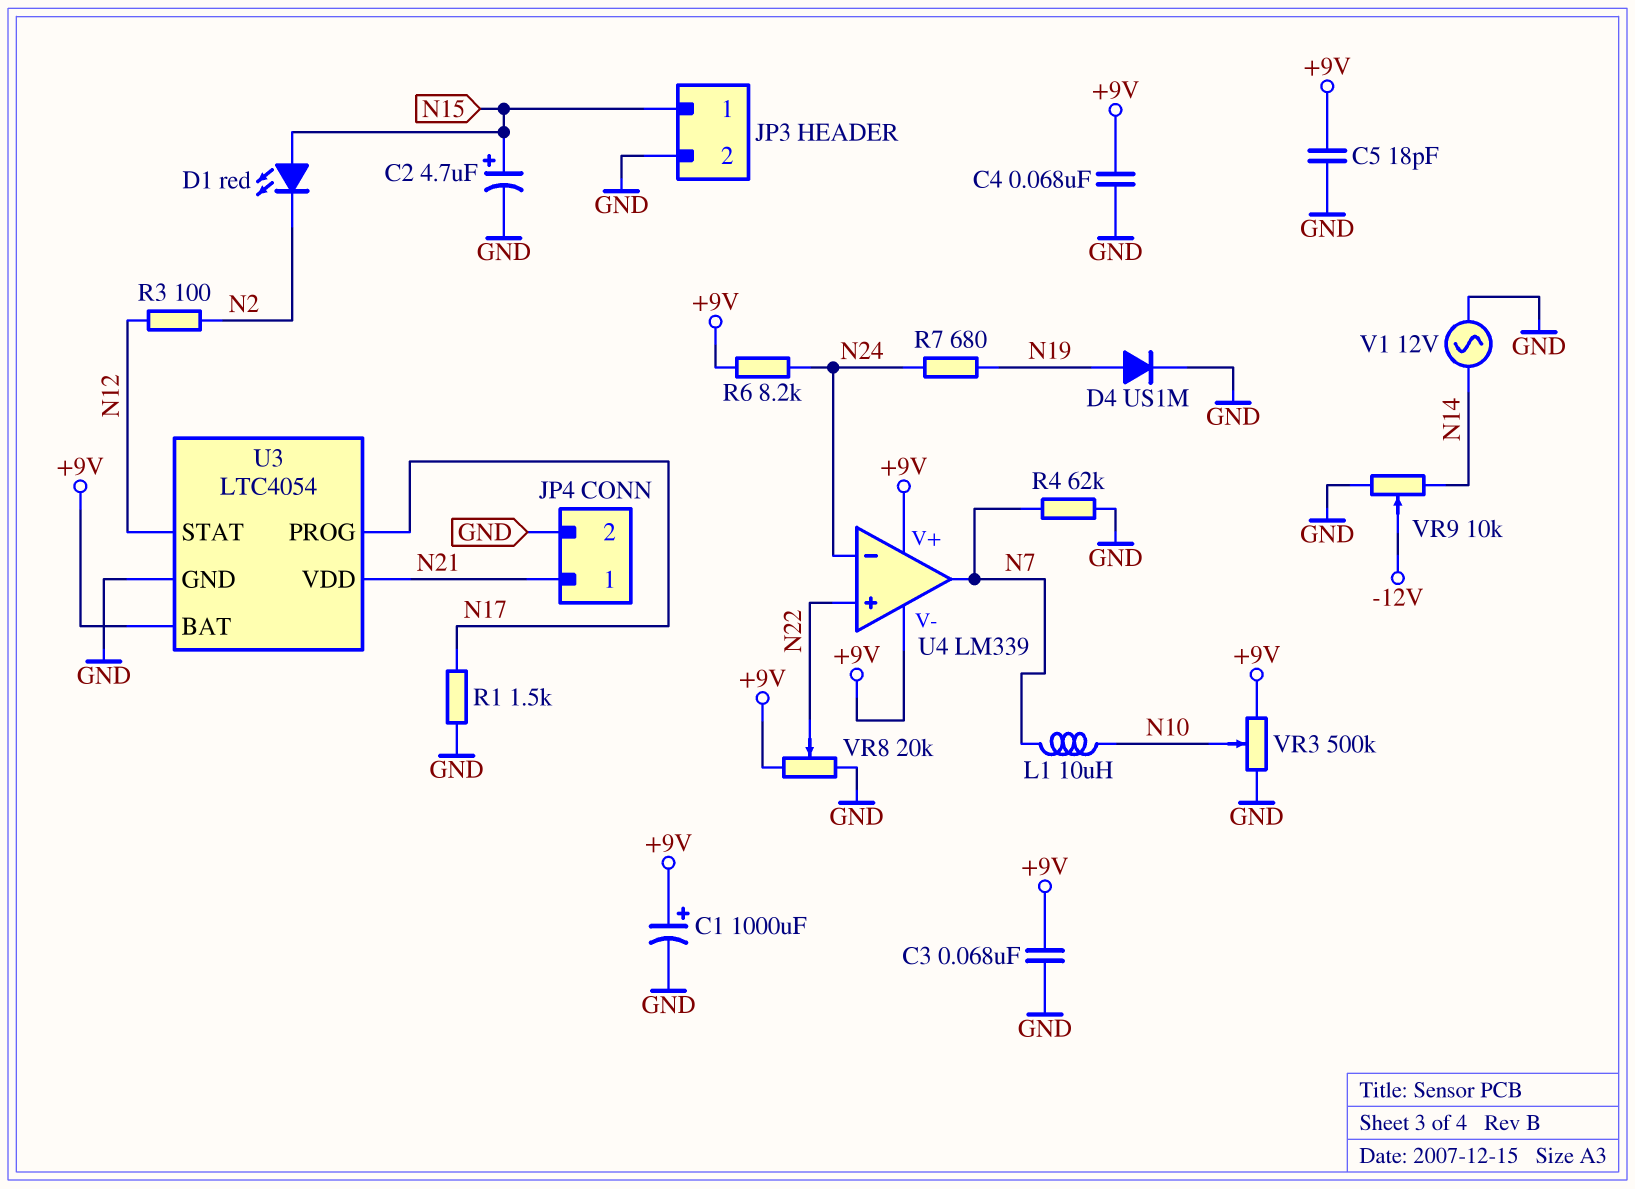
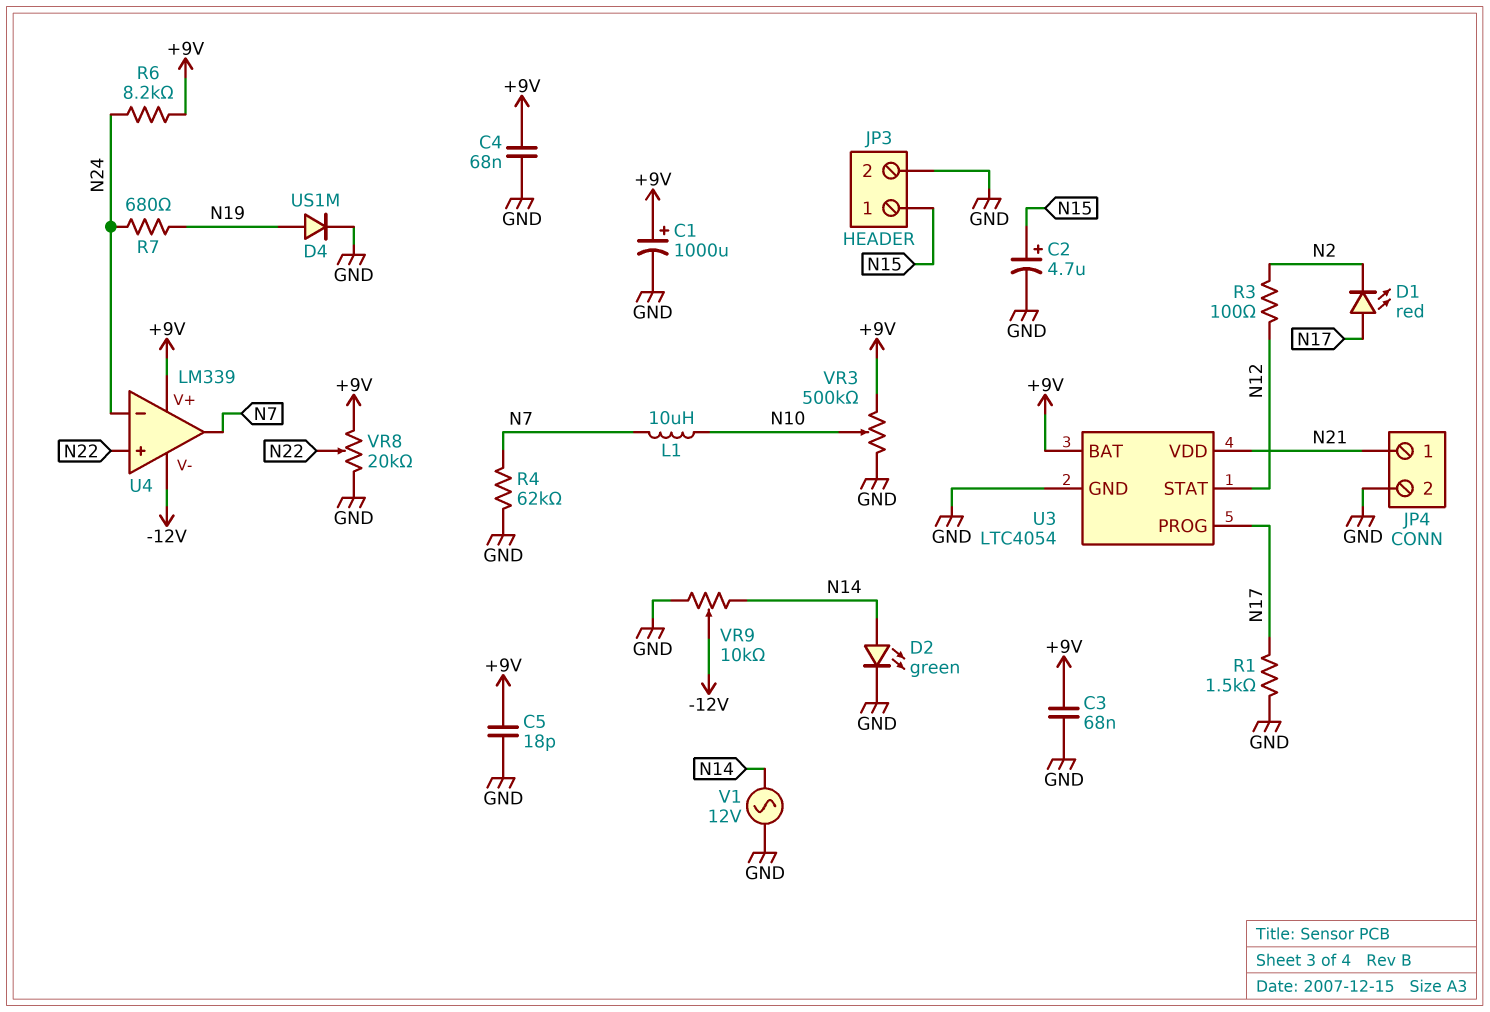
D1: LED red (A N15, K N2) -> LED red (A N17, K N2)
D2: none -> LED green (A N14, K GND)
U4 pin V-: +9V -> -12V

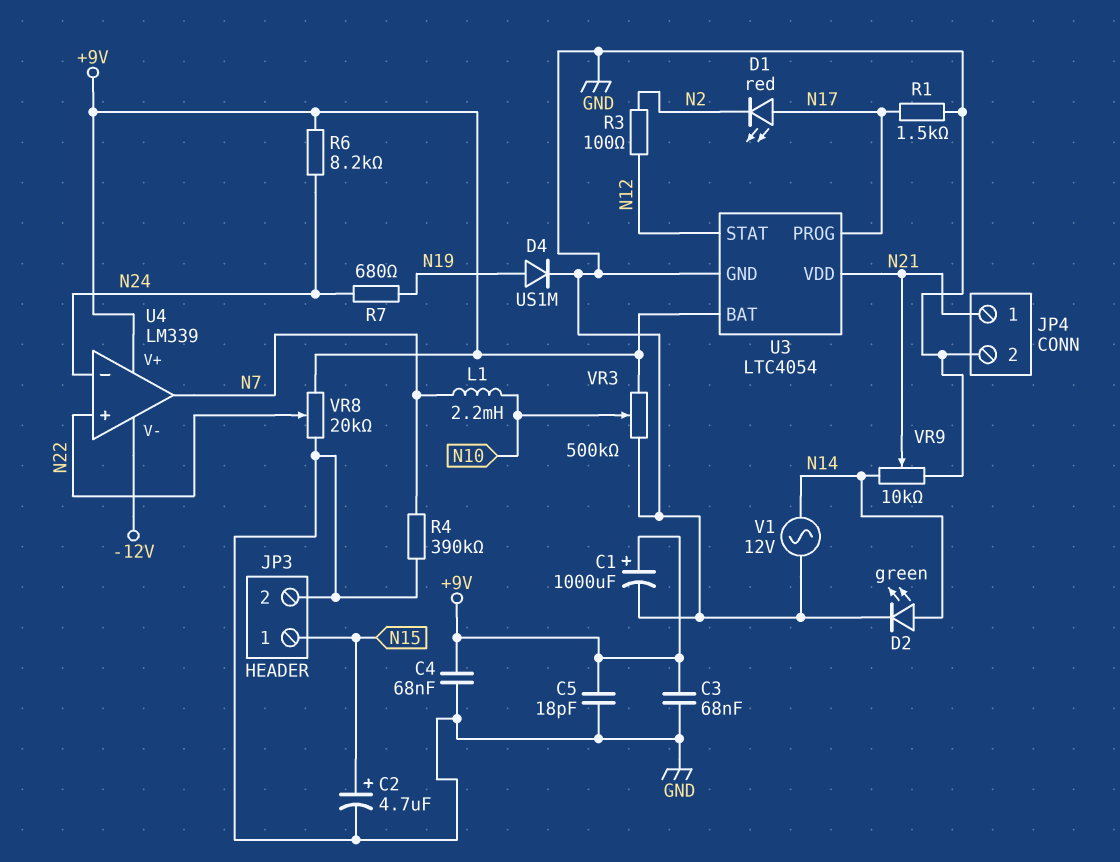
L1: 10uH (N7, N10) -> 2.2mH (N7, N10)
R4: 62k (GND, N7) -> 390k (GND, N7)
VR9: 10k (GND, N14, wiper -12V) -> 10k (GND, N14, wiper N21)

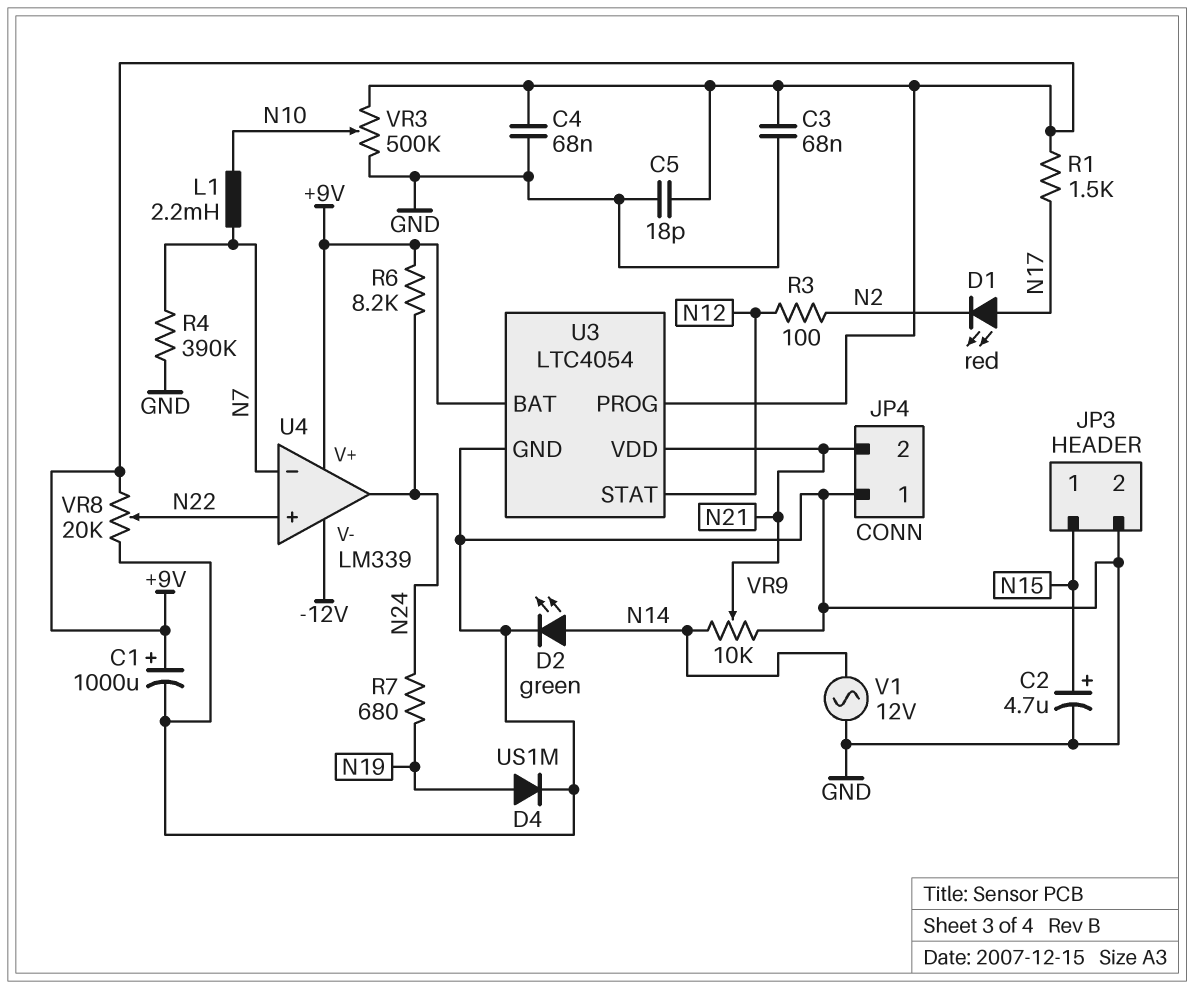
JP4 pin 1: N21 -> GND
JP4 pin 2: GND -> N21
R1: 1.5k (GND, N17) -> 1.5k (+9V, N17)
U3 pin PROG: N17 -> +9V
U4 pin in-: N24 -> N7
U4 pin out: N7 -> N24

